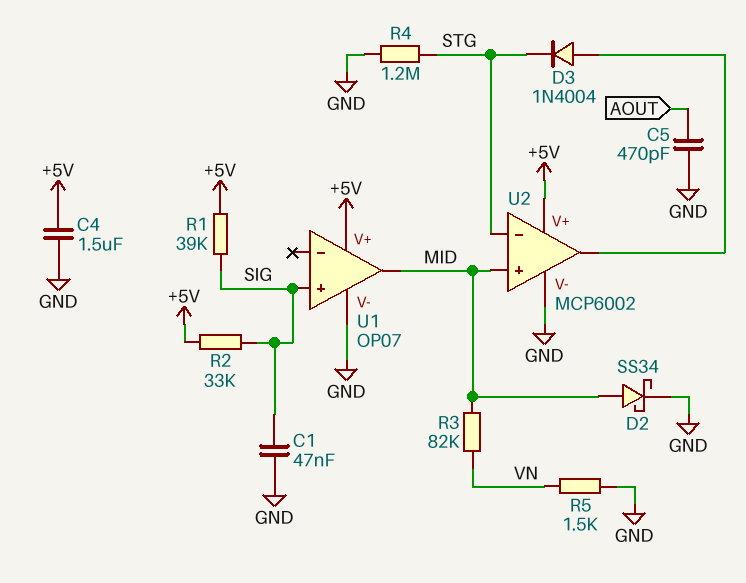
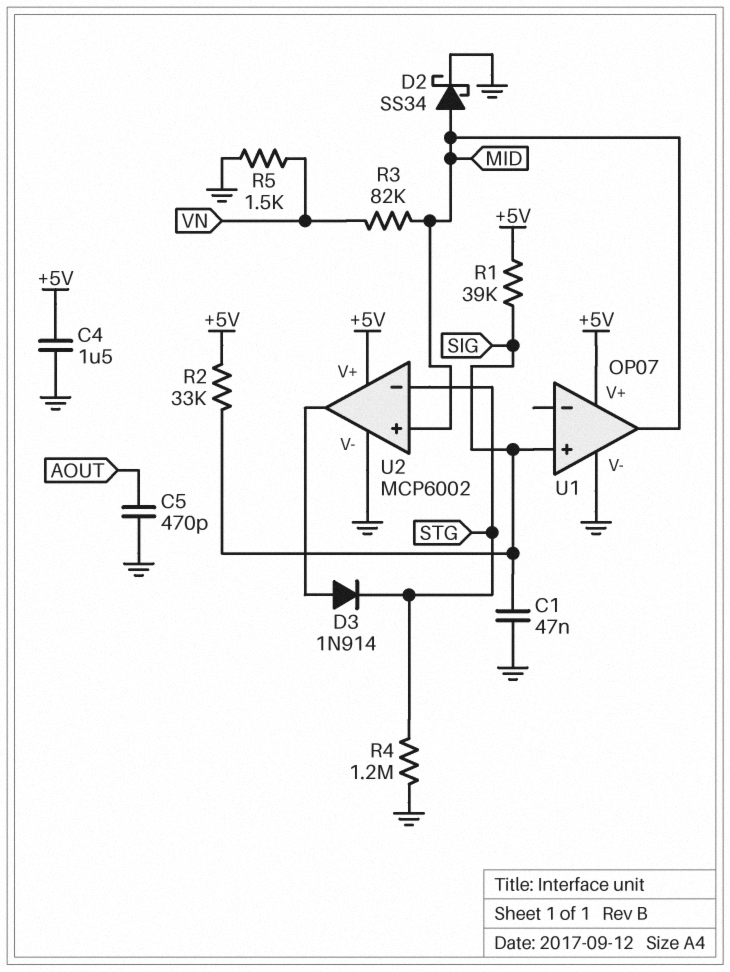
D3: diode 1N4004 (A U2/out, K STG) -> diode 1N914 (A U2/out, K STG)

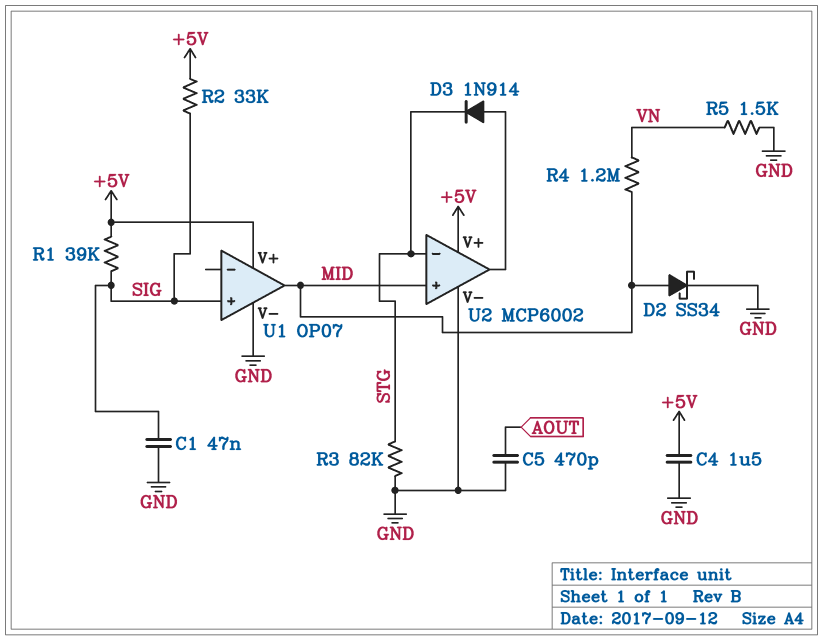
R3: 82k (MID, VN) -> 82k (GND, STG)
R4: 1.2M (GND, STG) -> 1.2M (MID, VN)

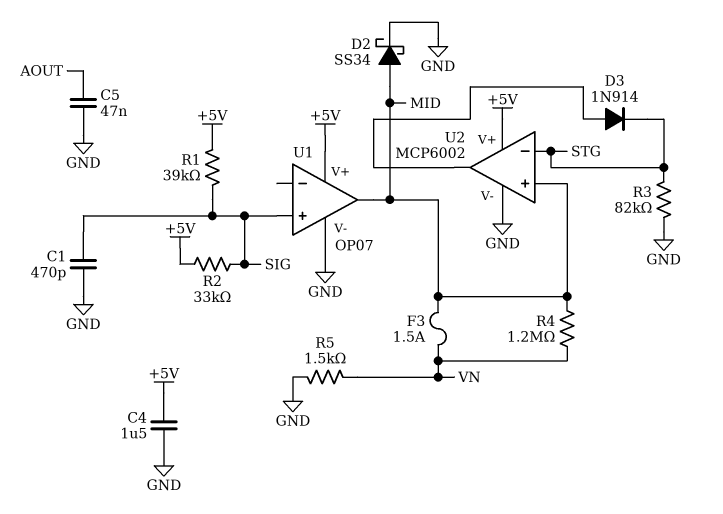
C1: 47nF (GND, SIG) -> 470pF (GND, SIG)
C5: 470pF (AOUT, GND) -> 47nF (AOUT, GND)
F3: none -> 1.5A (MID, VN)

